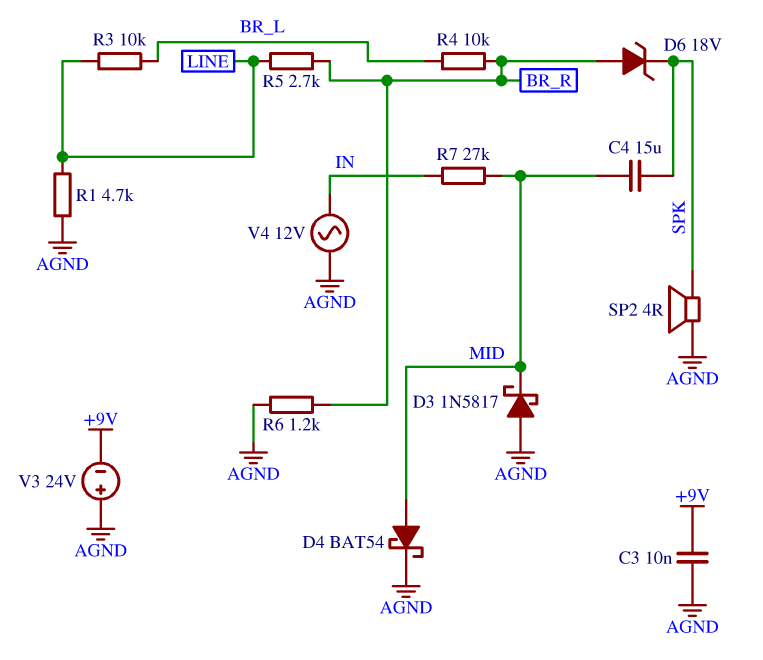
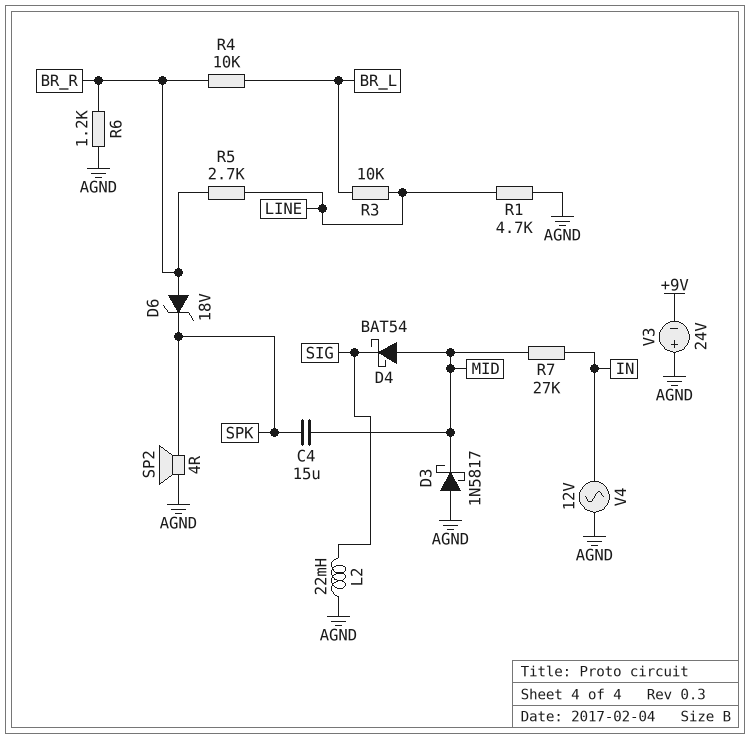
C3: 10nF (+9V, AGND) -> none
D4: schottky BAT54 (A MID, K AGND) -> schottky BAT54 (A MID, K SIG)
L2: none -> 22mH (AGND, SIG)

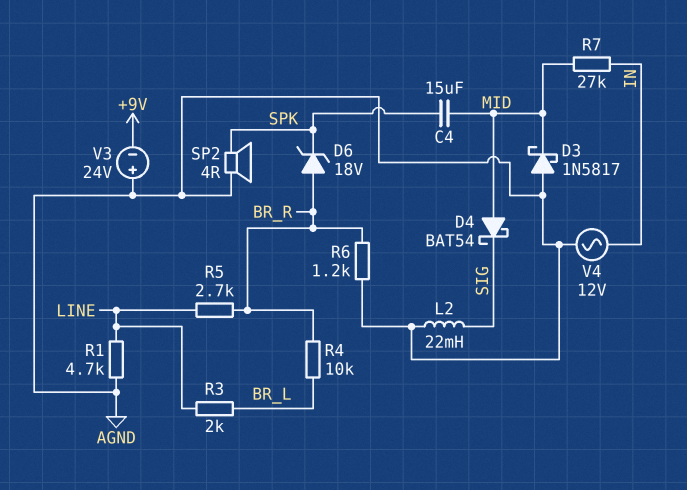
R3: 10k (BR_L, LINE) -> 2k (BR_L, LINE)

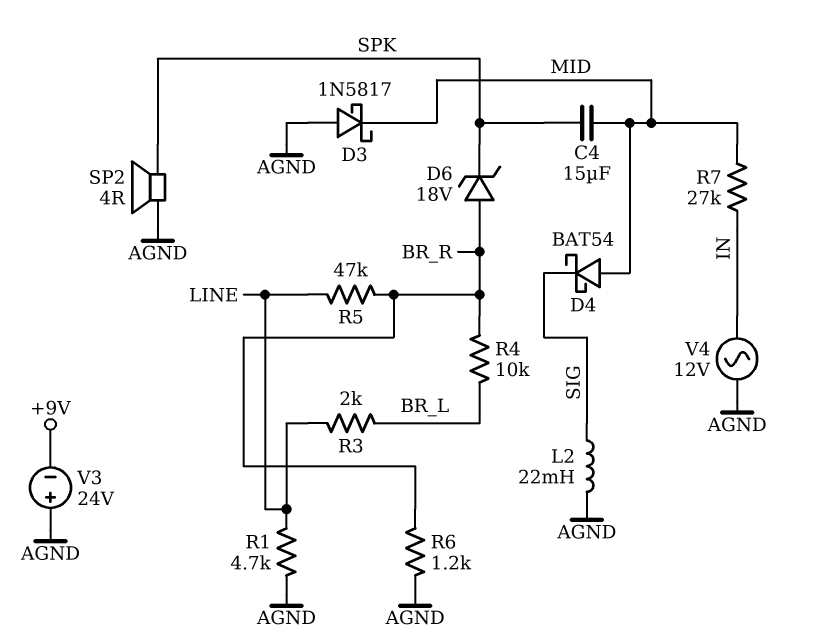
R5: 2.7k (BR_R, LINE) -> 47k (BR_R, LINE)

